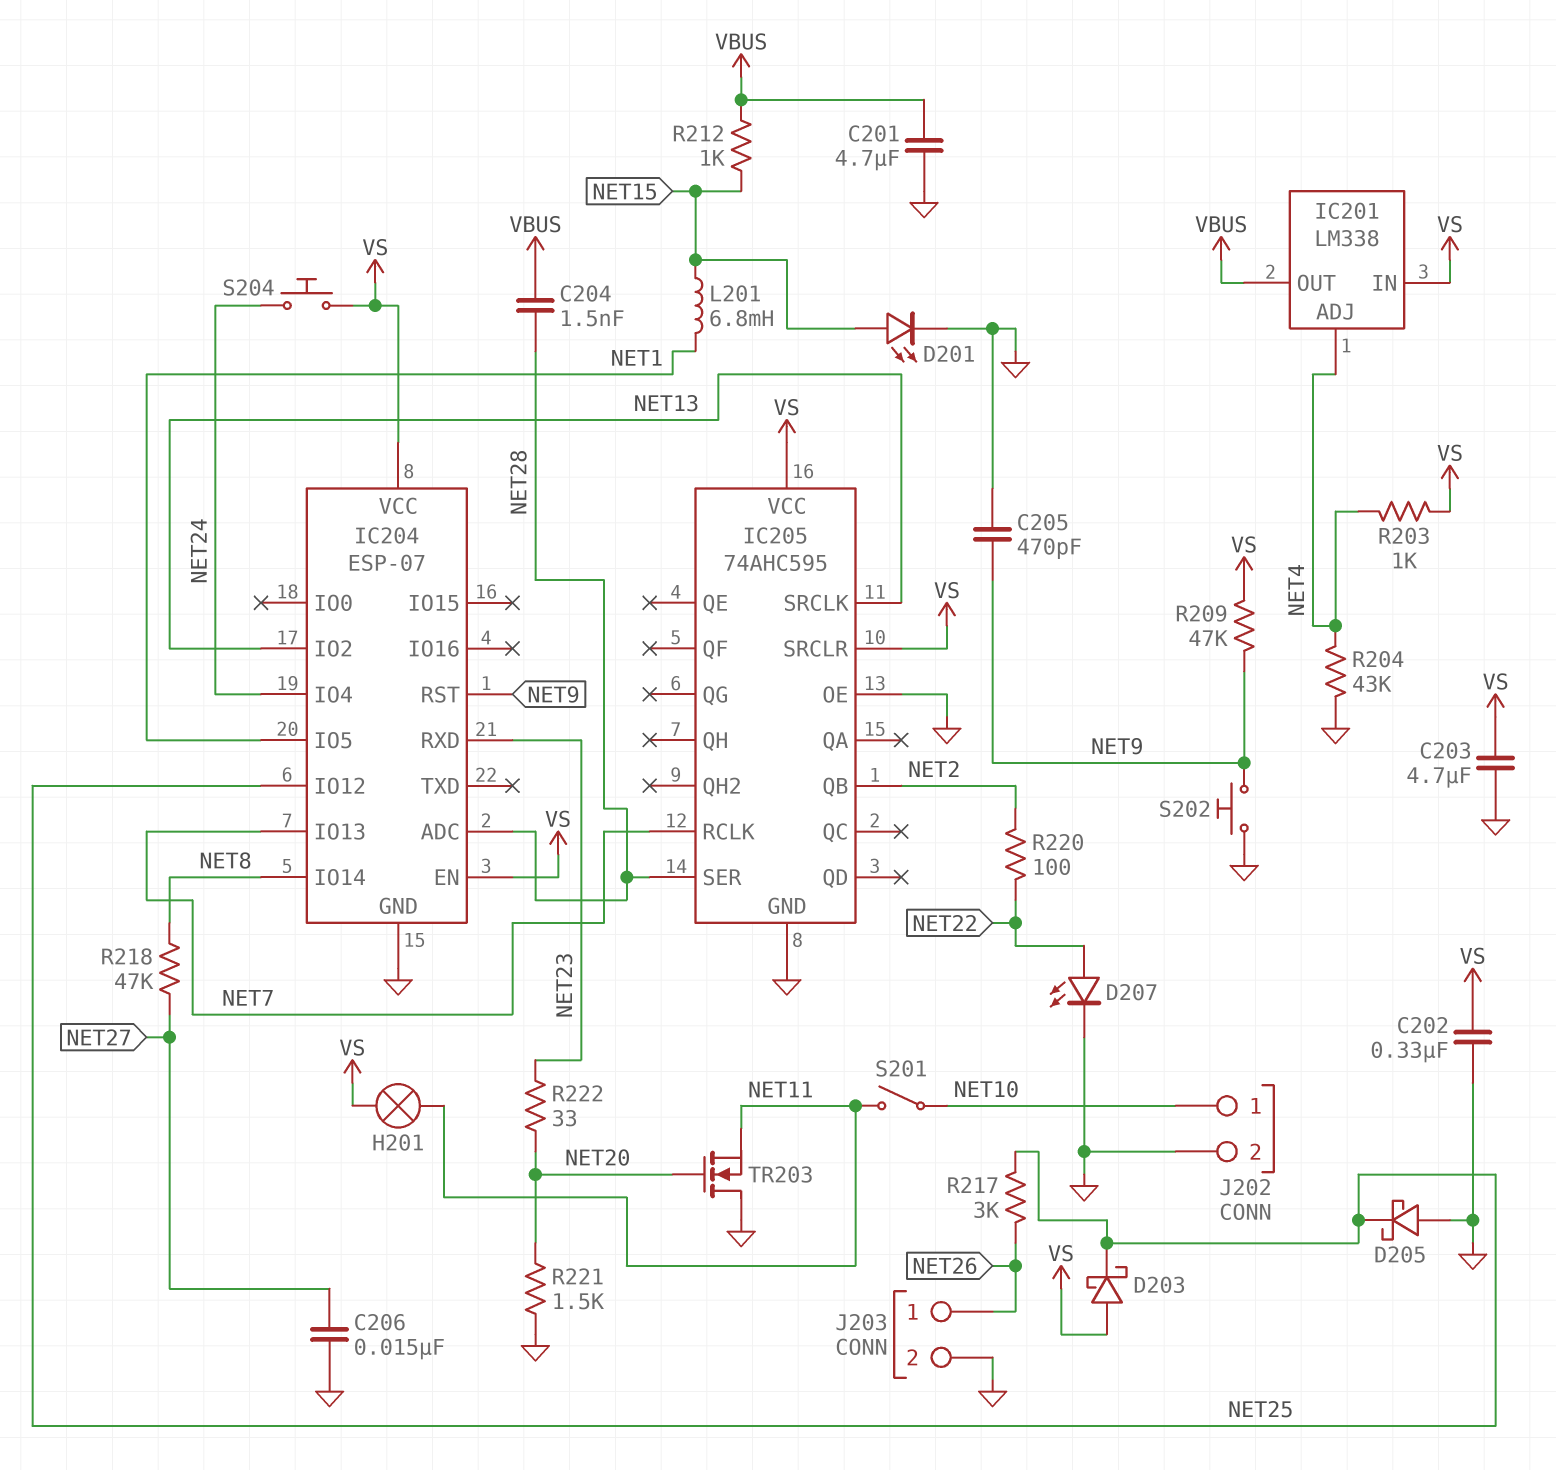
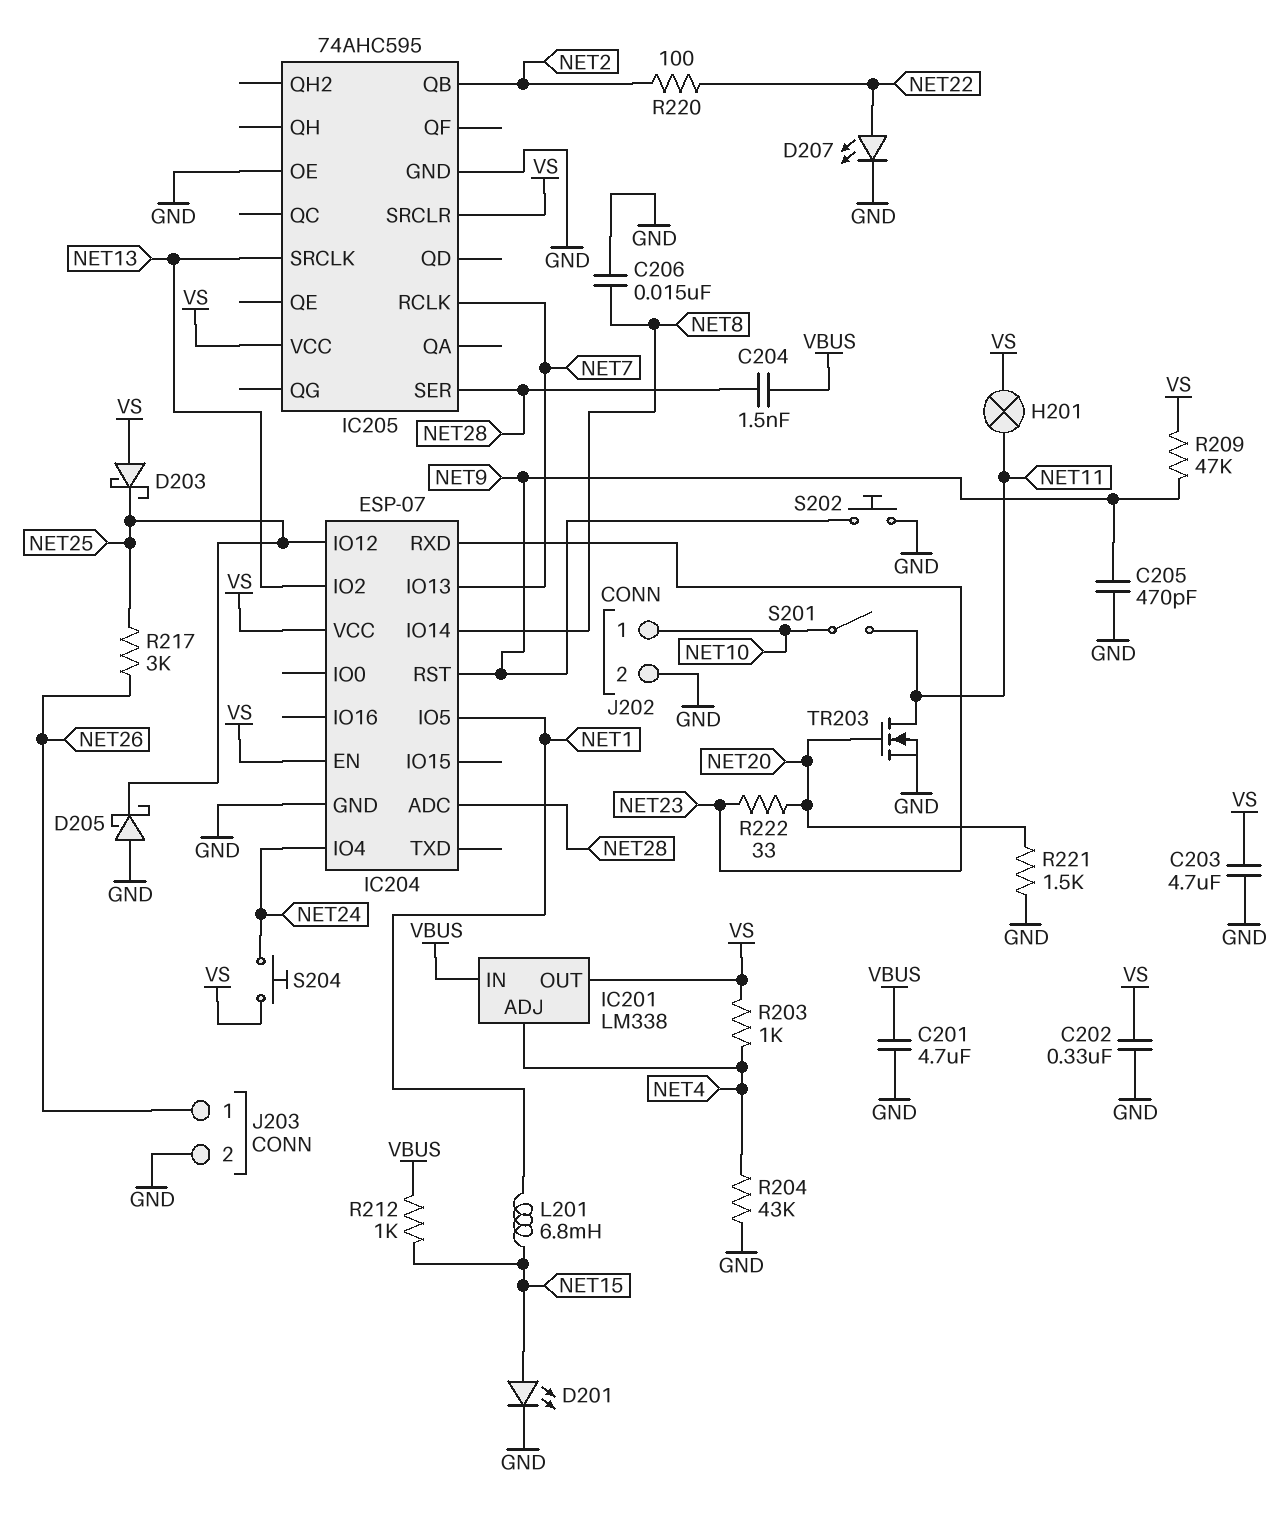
C206: 15nF (GND, NET27) -> 15nF (GND, NET8)
IC201 pin IN: VS -> VBUS
IC201 pin OUT: VBUS -> VS
R218: 47k (NET8, NET27) -> none
TR203: NMOS (G NET20, D GND, S NET11) -> NMOS (G NET20, D NET11, S GND)

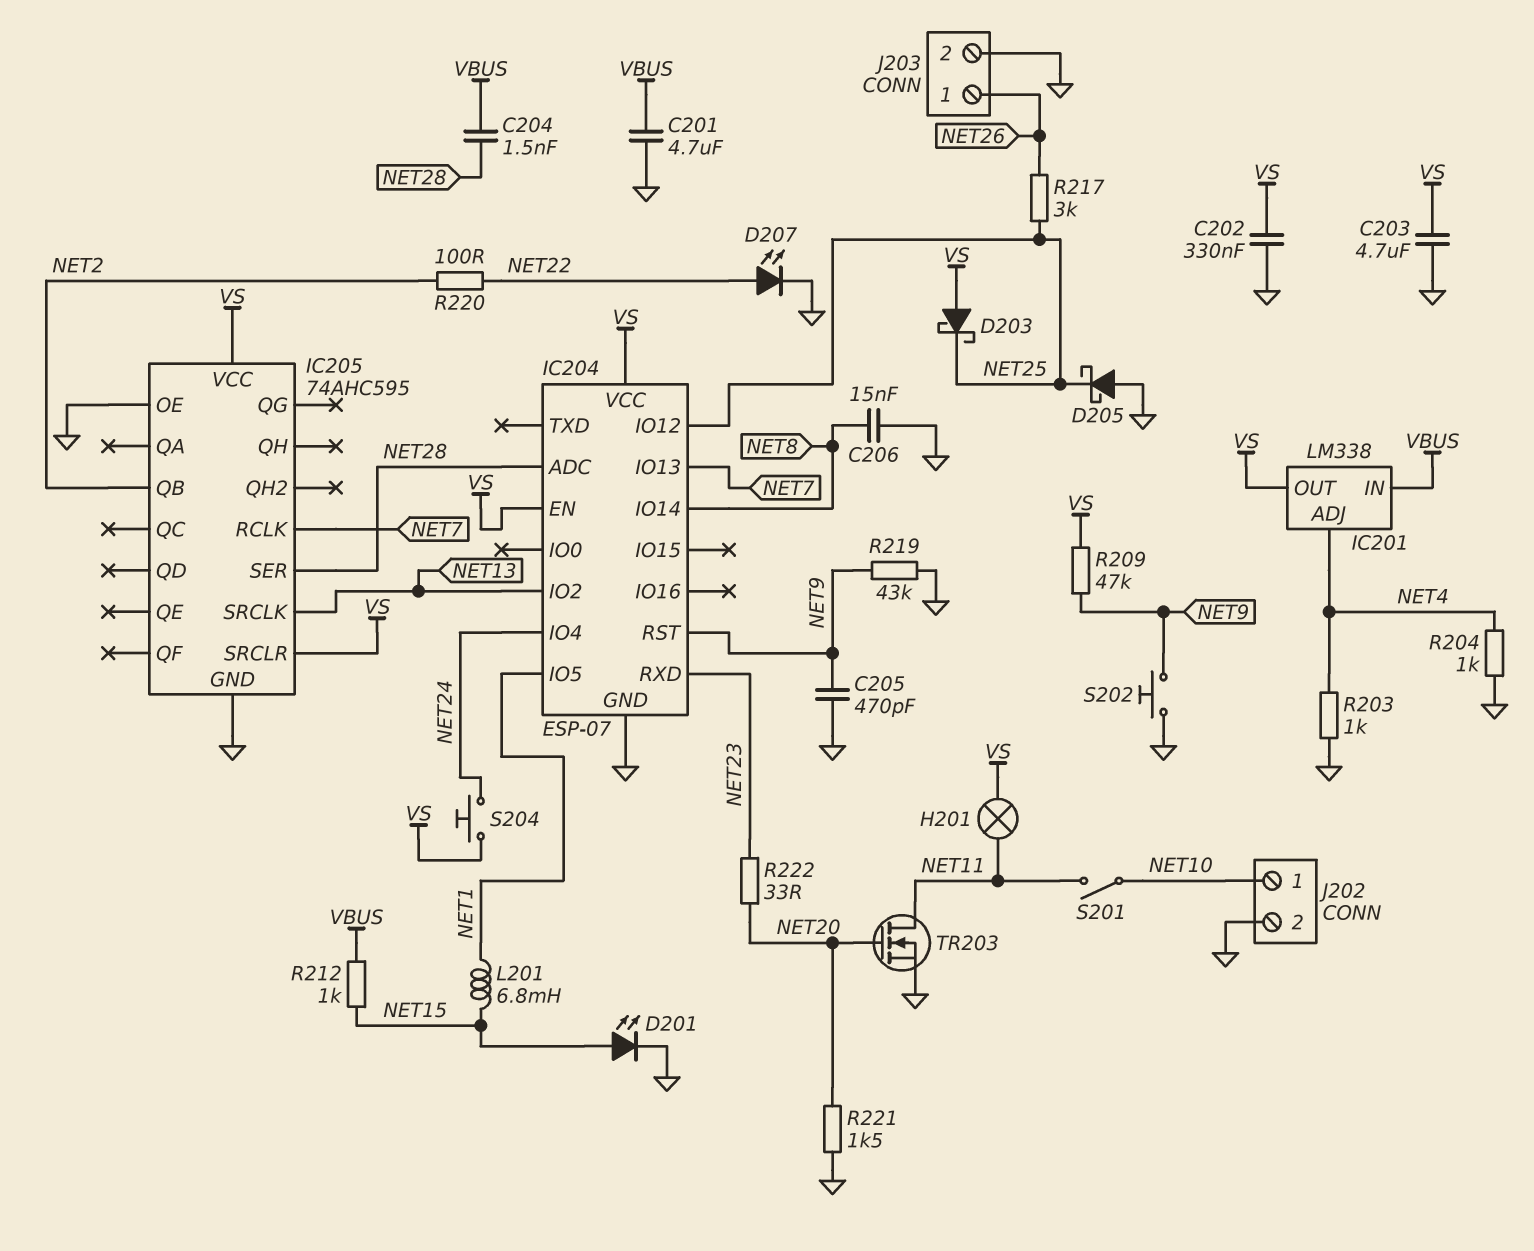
R203: 1k (NET4, VS) -> 1k (GND, NET4)
R204: 43k (GND, NET4) -> 1k (GND, NET4)
R219: none -> 43k (GND, NET9)

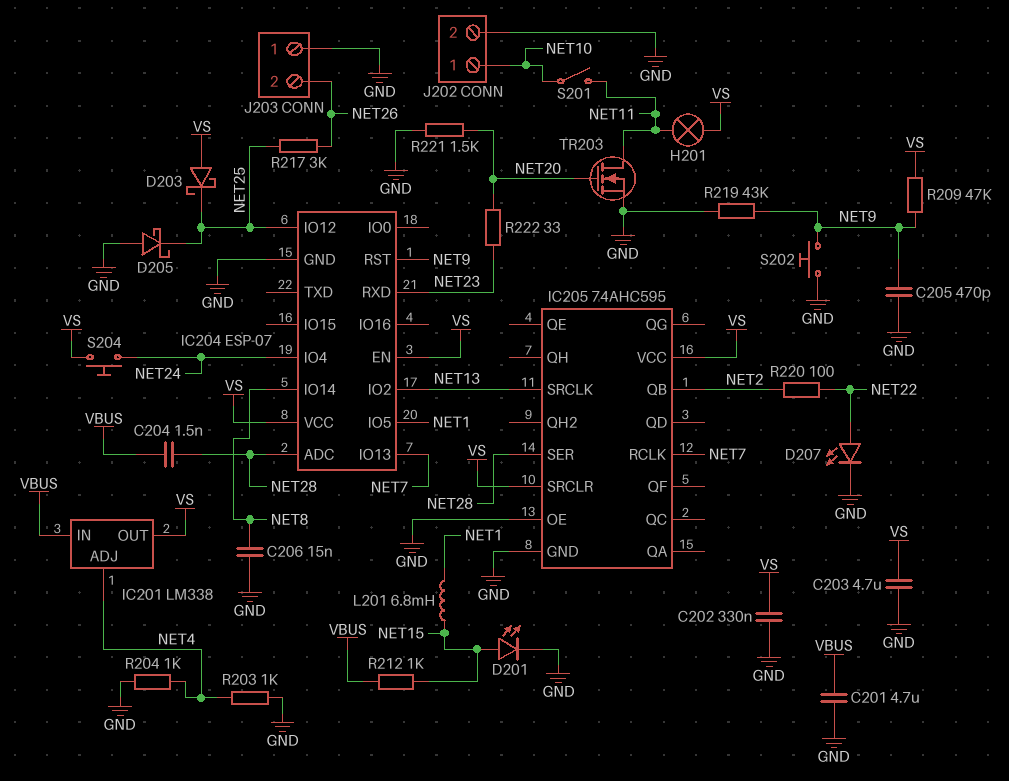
J203 pin 1: NET26 -> GND
J203 pin 2: GND -> NET26

